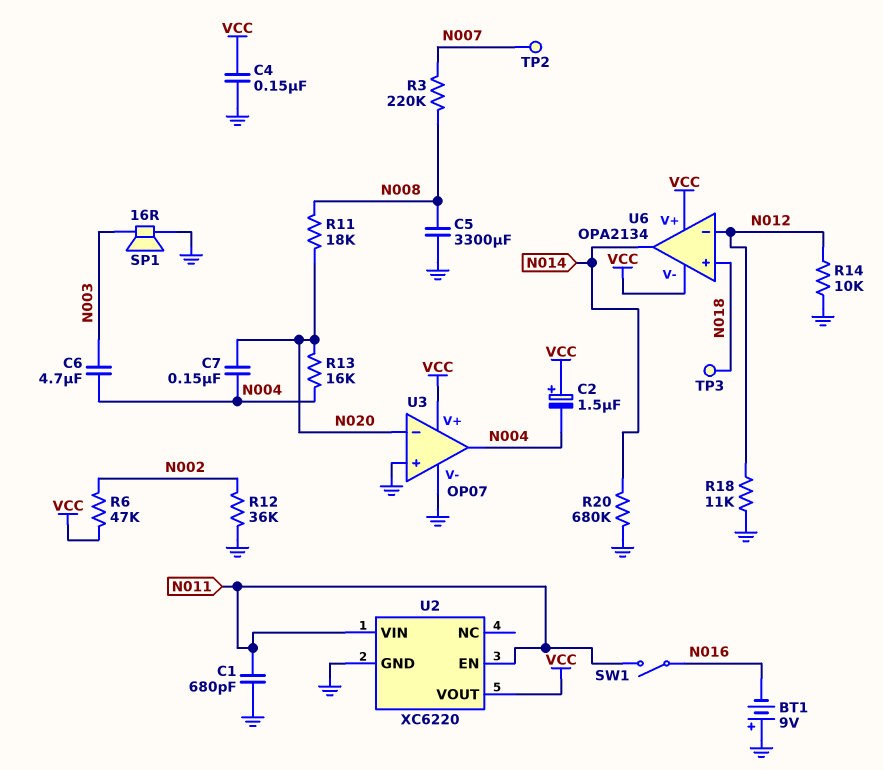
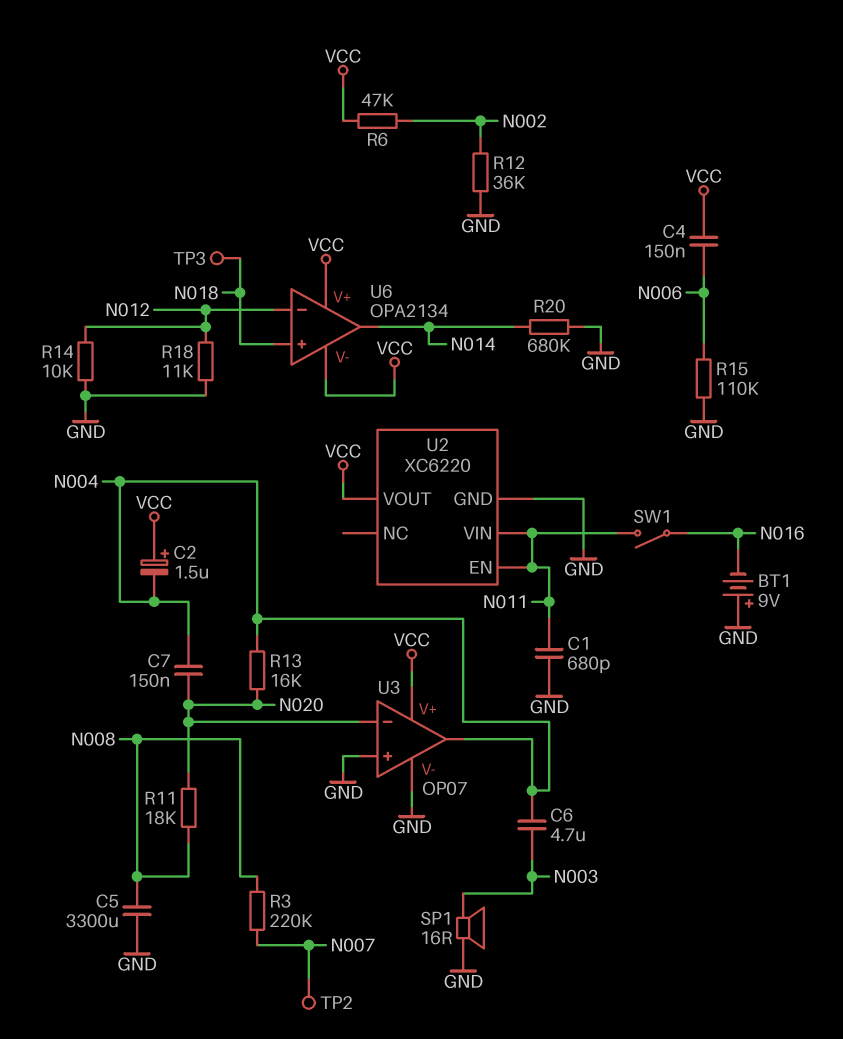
C4: 150nF (GND, VCC) -> 150nF (N006, VCC)
R15: none -> 110k (GND, N006)

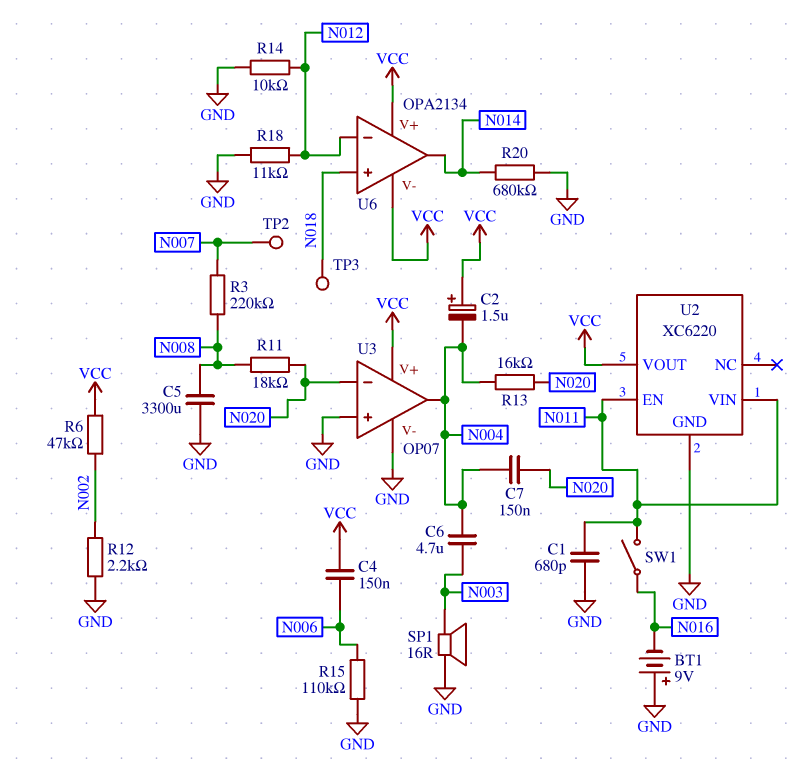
R12: 36k (GND, N002) -> 2.2k (GND, N002)

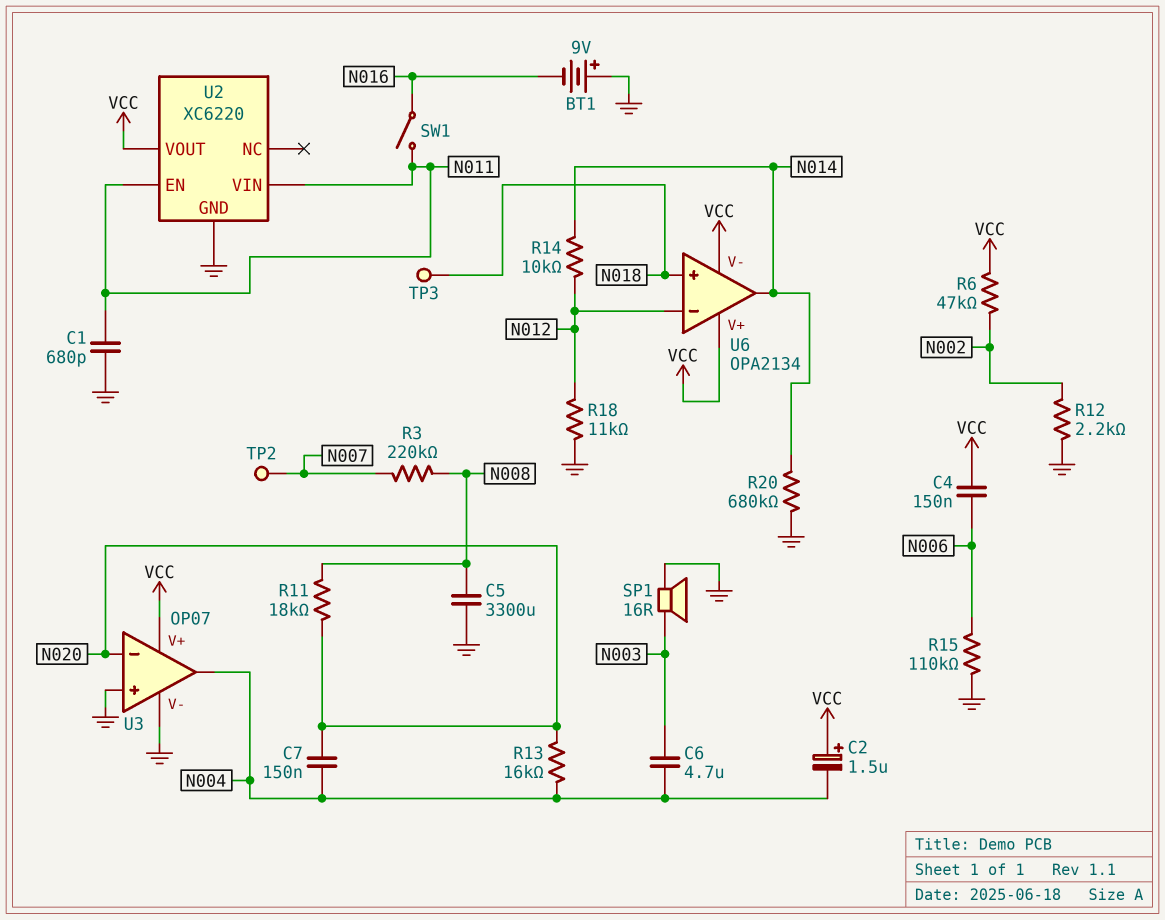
R14: 10k (GND, N012) -> 10k (N012, N014)

